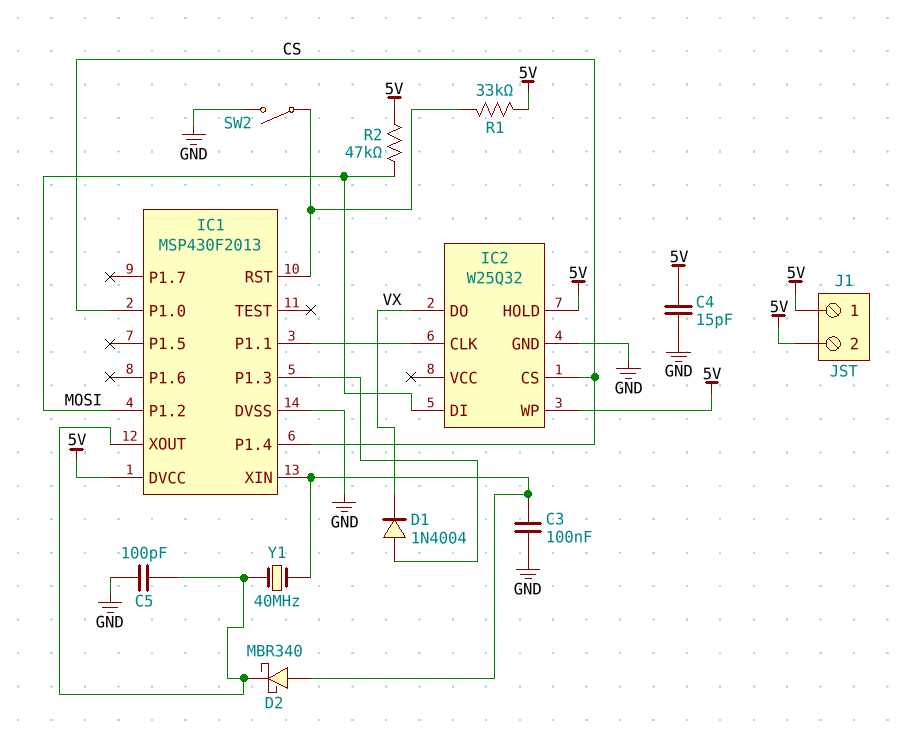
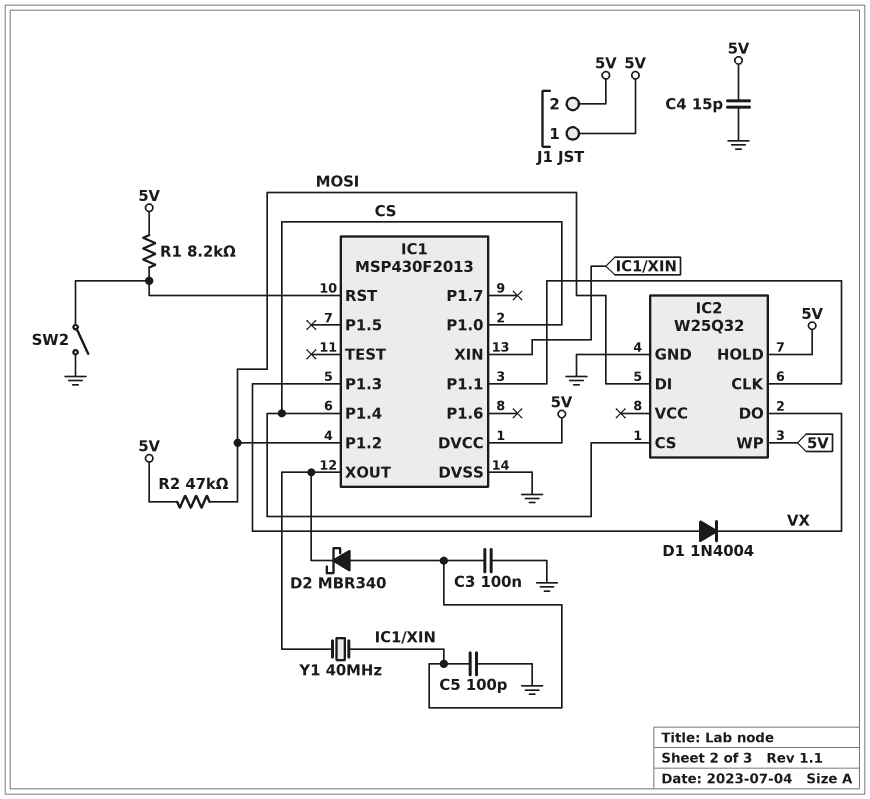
C5: 100pF (GND, IC1/XOUT) -> 100pF (GND, IC1/XIN)
R1: 33k (5V, IC1/RST) -> 8.2k (5V, IC1/RST)

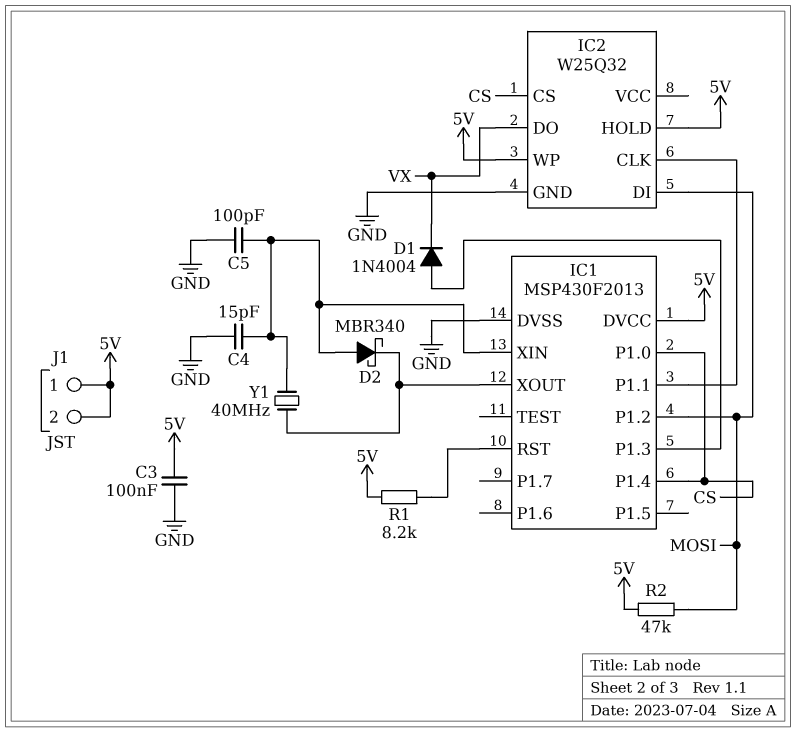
C3: 100nF (GND, IC1/XIN) -> 100nF (5V, GND)
C4: 15pF (5V, GND) -> 15pF (GND, IC1/XIN)
SW2: switch (GND, IC1/RST) -> none

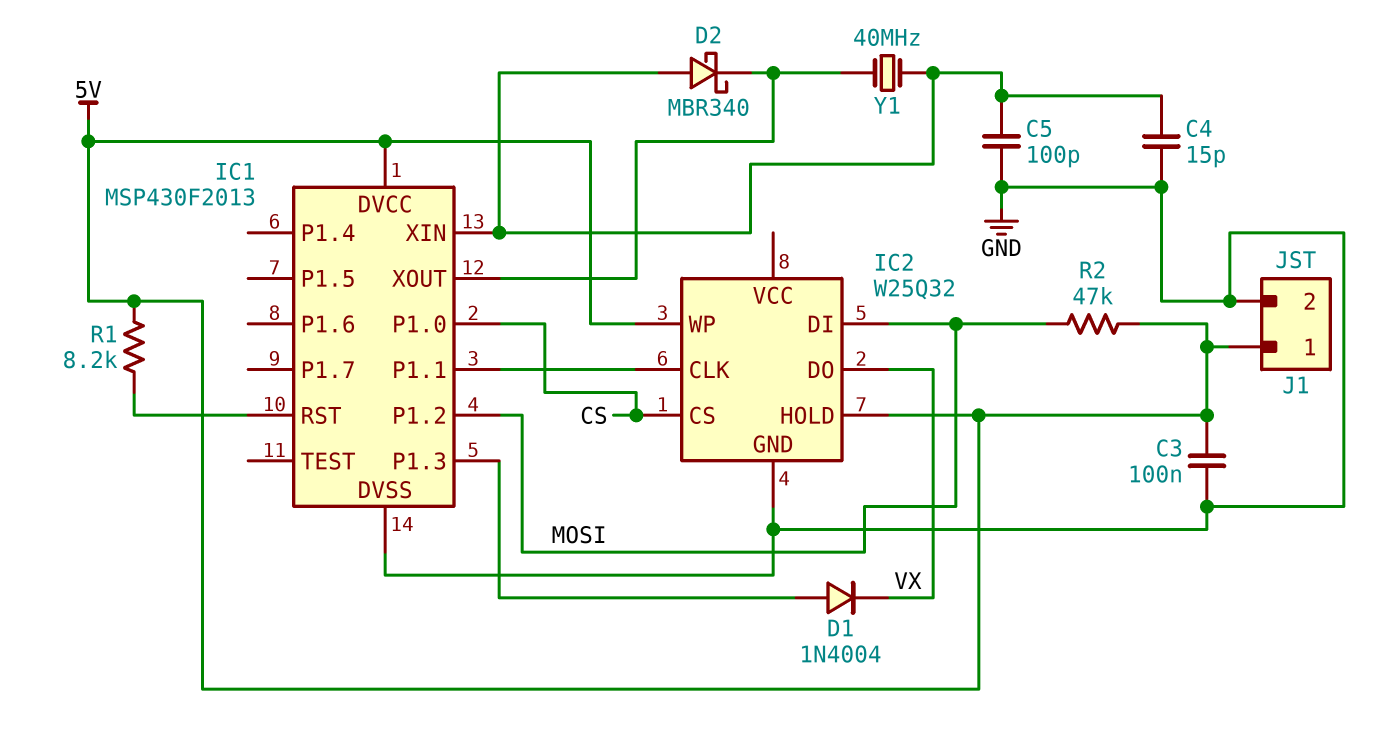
IC1 pin P1.4: CS -> none
J1 pin 2: 5V -> GND

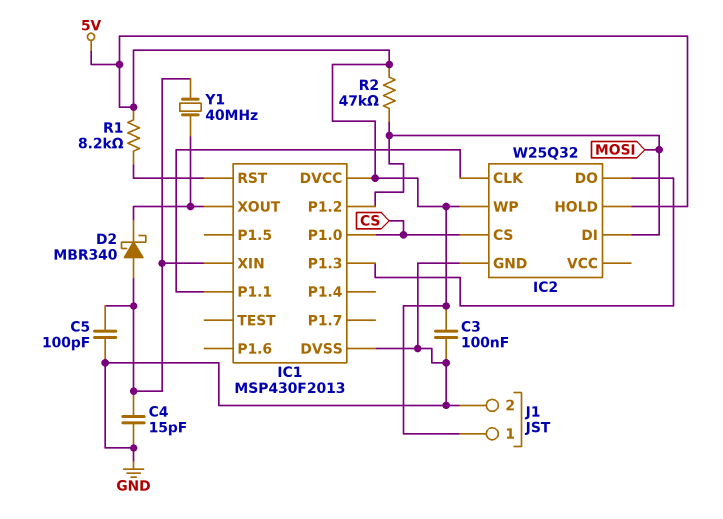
D1: diode 1N4004 (A IC1/P1.3, K VX) -> none
IC2 pin DO: VX -> IC1/P1.3

